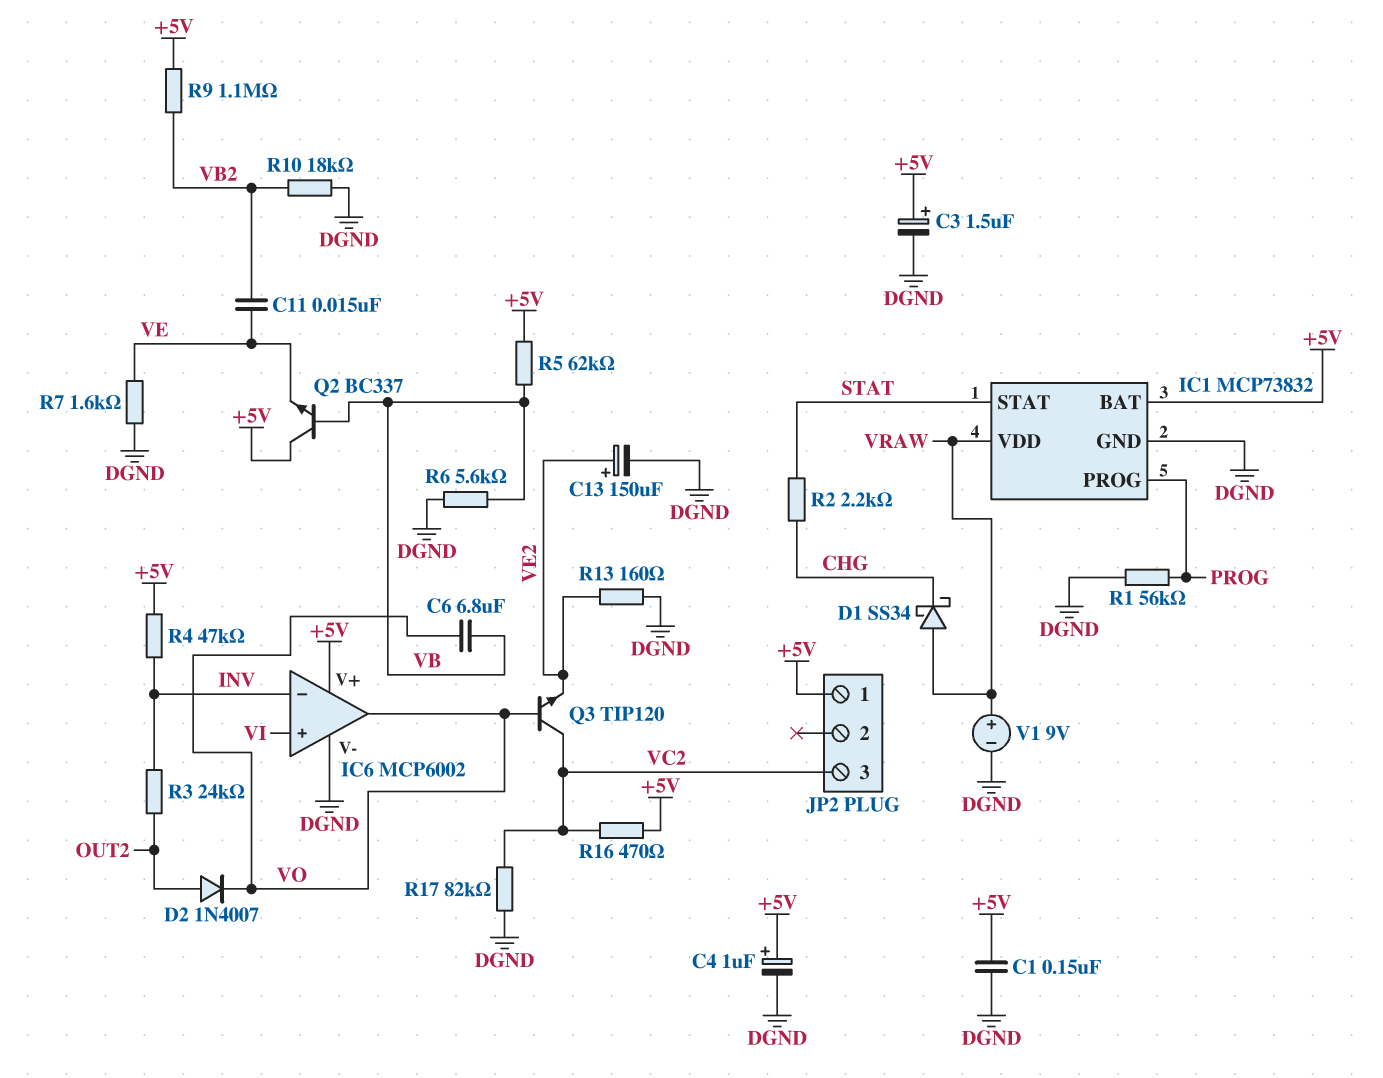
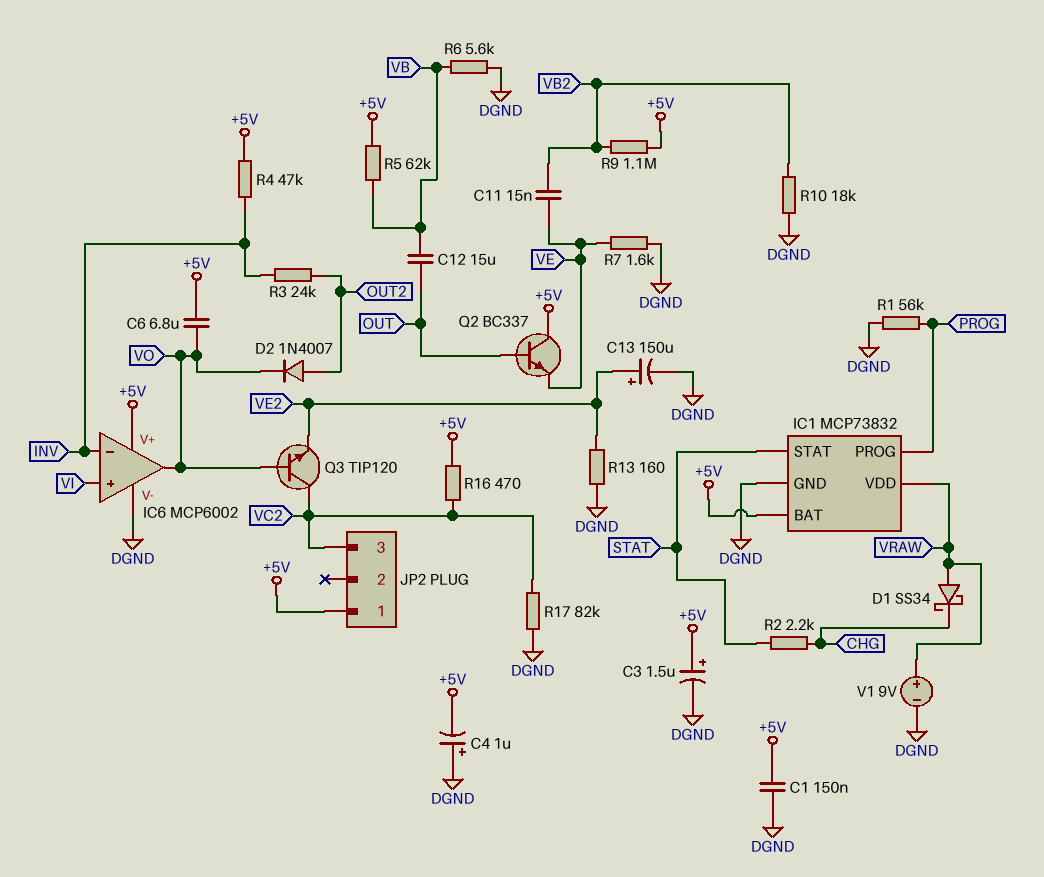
C4: 1uF (plus +5V, minus DGND) -> 1uF (plus DGND, minus +5V)
C6: 6.8uF (VB, VO) -> 6.8uF (+5V, VO)
C12: none -> 15uF (OUT, VB)
Q2: NPN BC337 (B VB, C +5V, E VE) -> NPN BC337 (B OUT, C +5V, E VE)

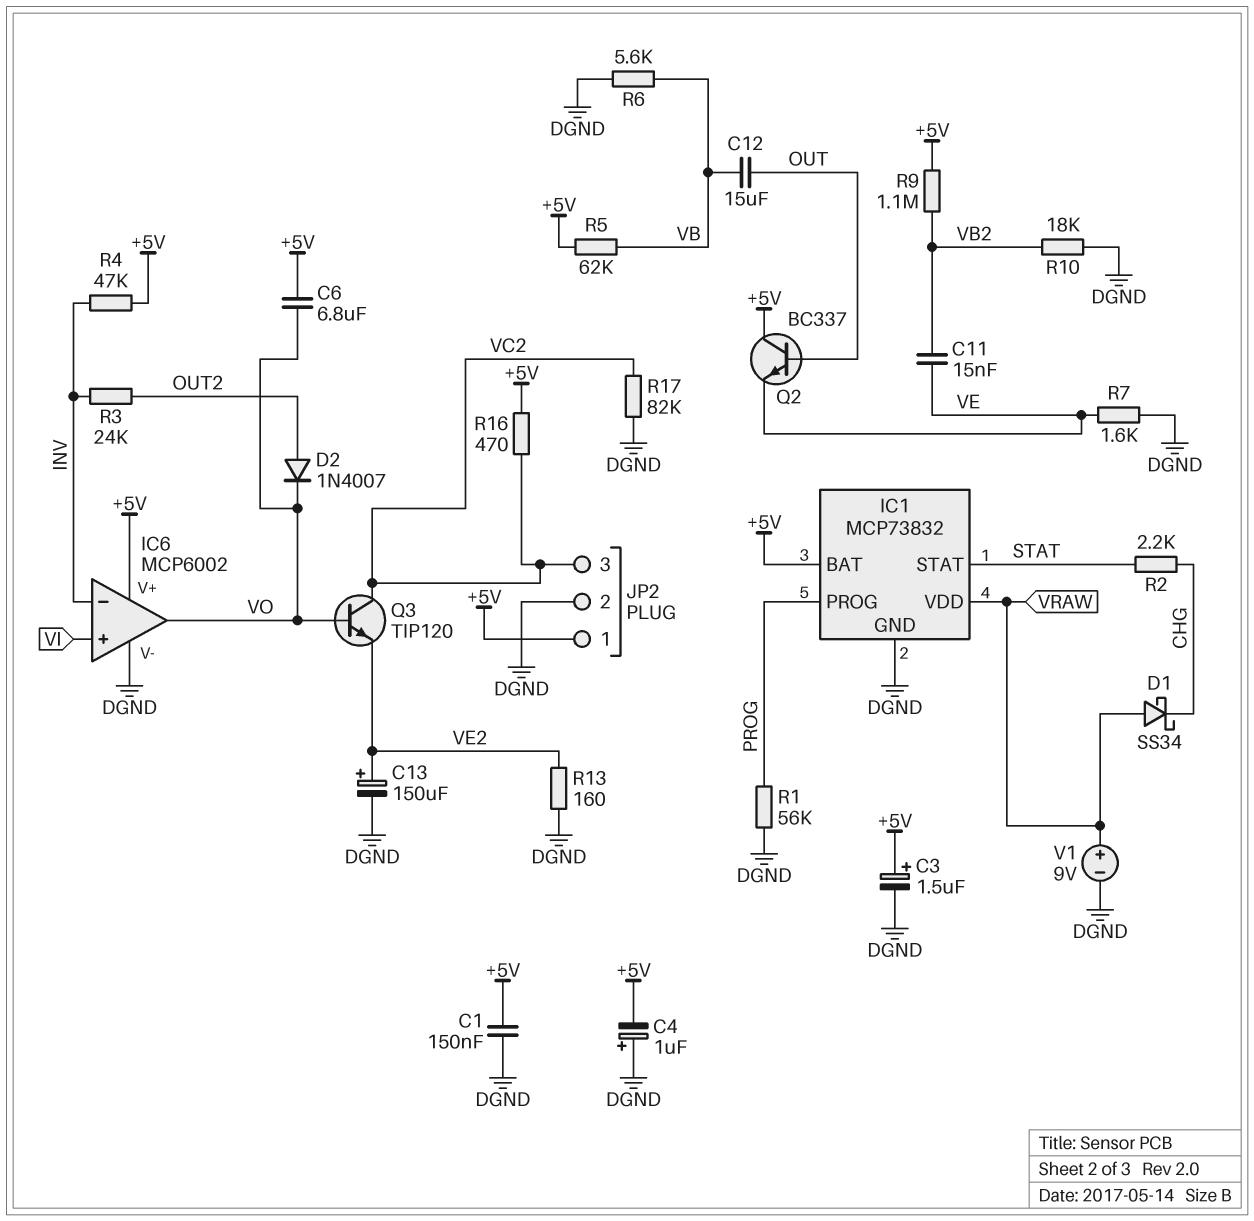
JP2 pin 2: none -> DGND

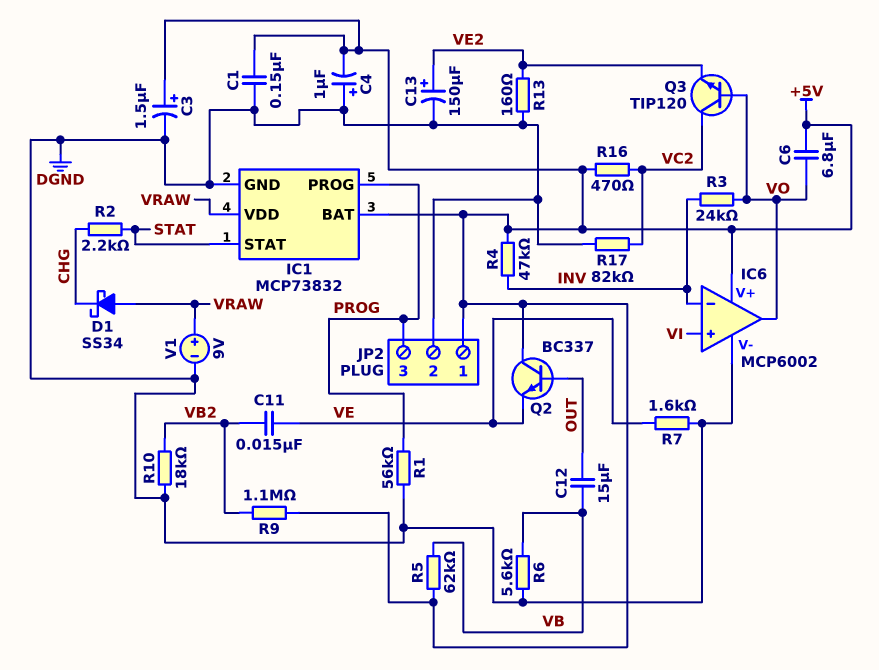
D2: diode 1N4007 (A OUT2, K VO) -> none
JP2 pin 3: VC2 -> PROG
R3: 24k (INV, OUT2) -> 24k (INV, VO)

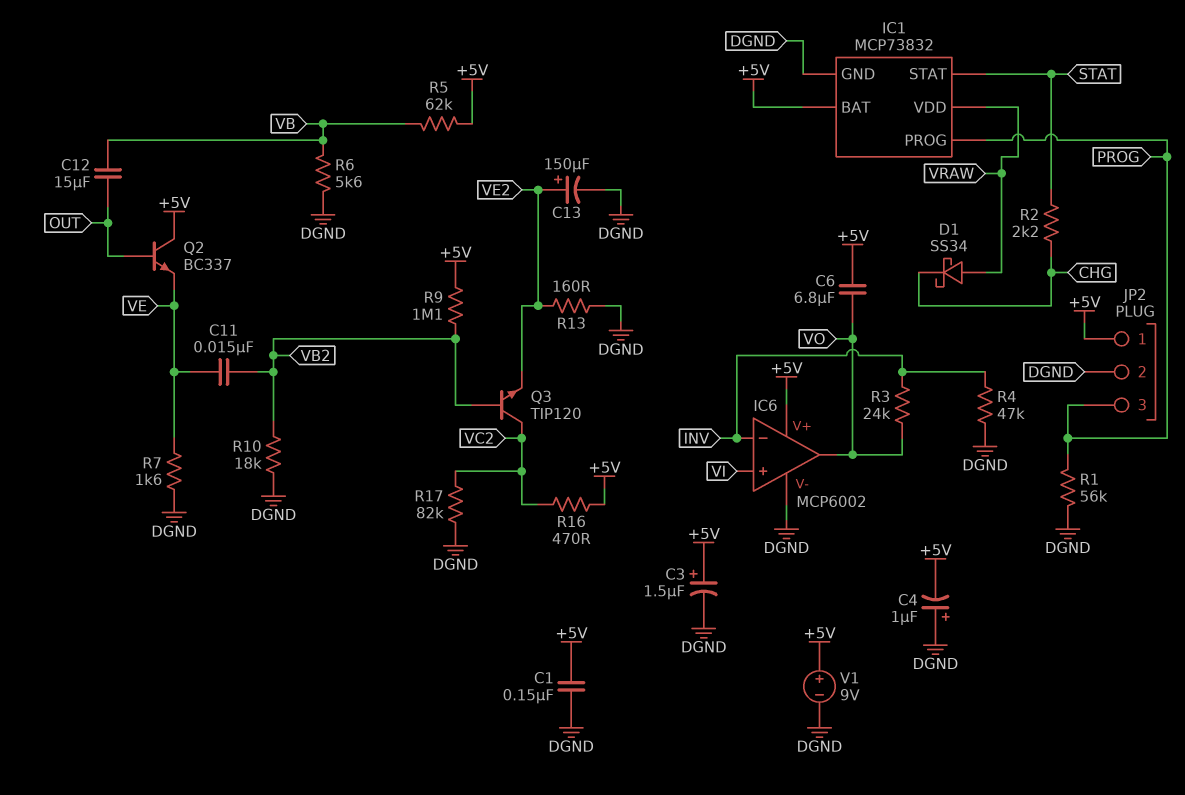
Q3: NPN TIP120 (B VO, C VC2, E VE2) -> NPN TIP120 (B VB2, C VC2, E VE2)
R4: 47k (+5V, INV) -> 47k (DGND, INV)
V1: 9V (plus VRAW, minus DGND) -> 9V (plus +5V, minus DGND)

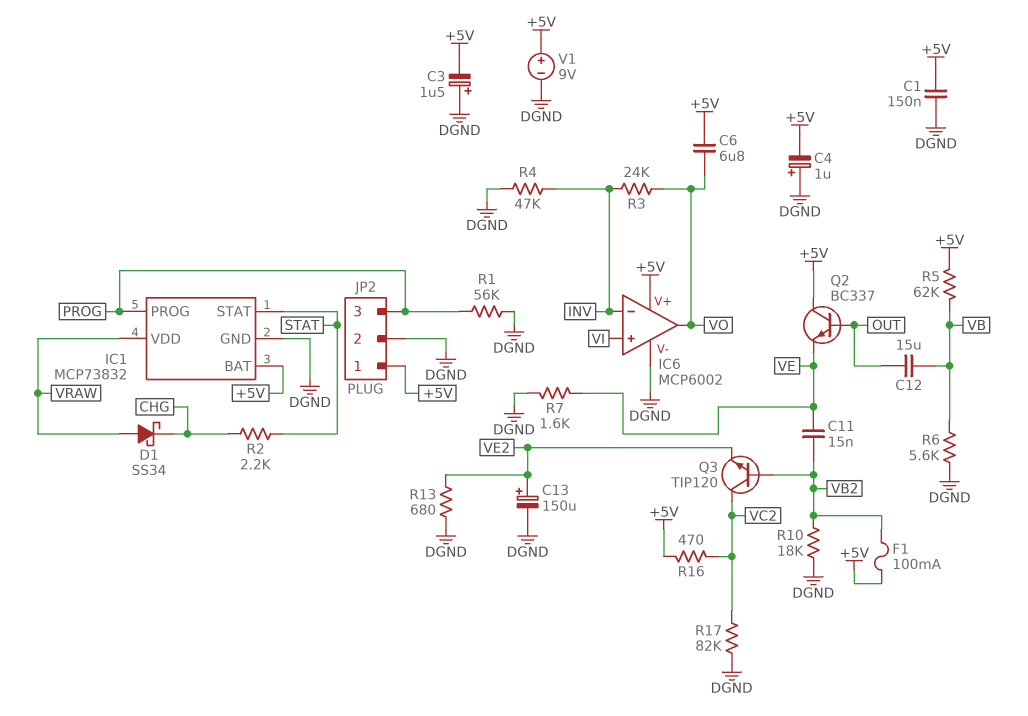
C3: 1.5uF (plus +5V, minus DGND) -> 1.5uF (plus DGND, minus +5V)
F1: none -> 100mA (+5V, VB2)
R9: 1.1M (+5V, VB2) -> none
R13: 160 (DGND, VE2) -> 680 (DGND, VE2)

